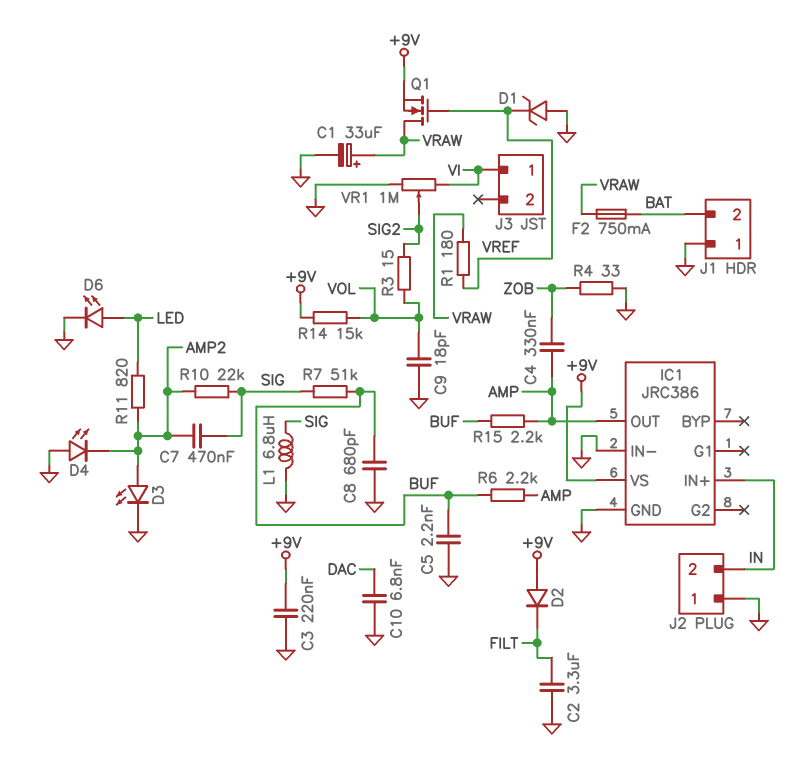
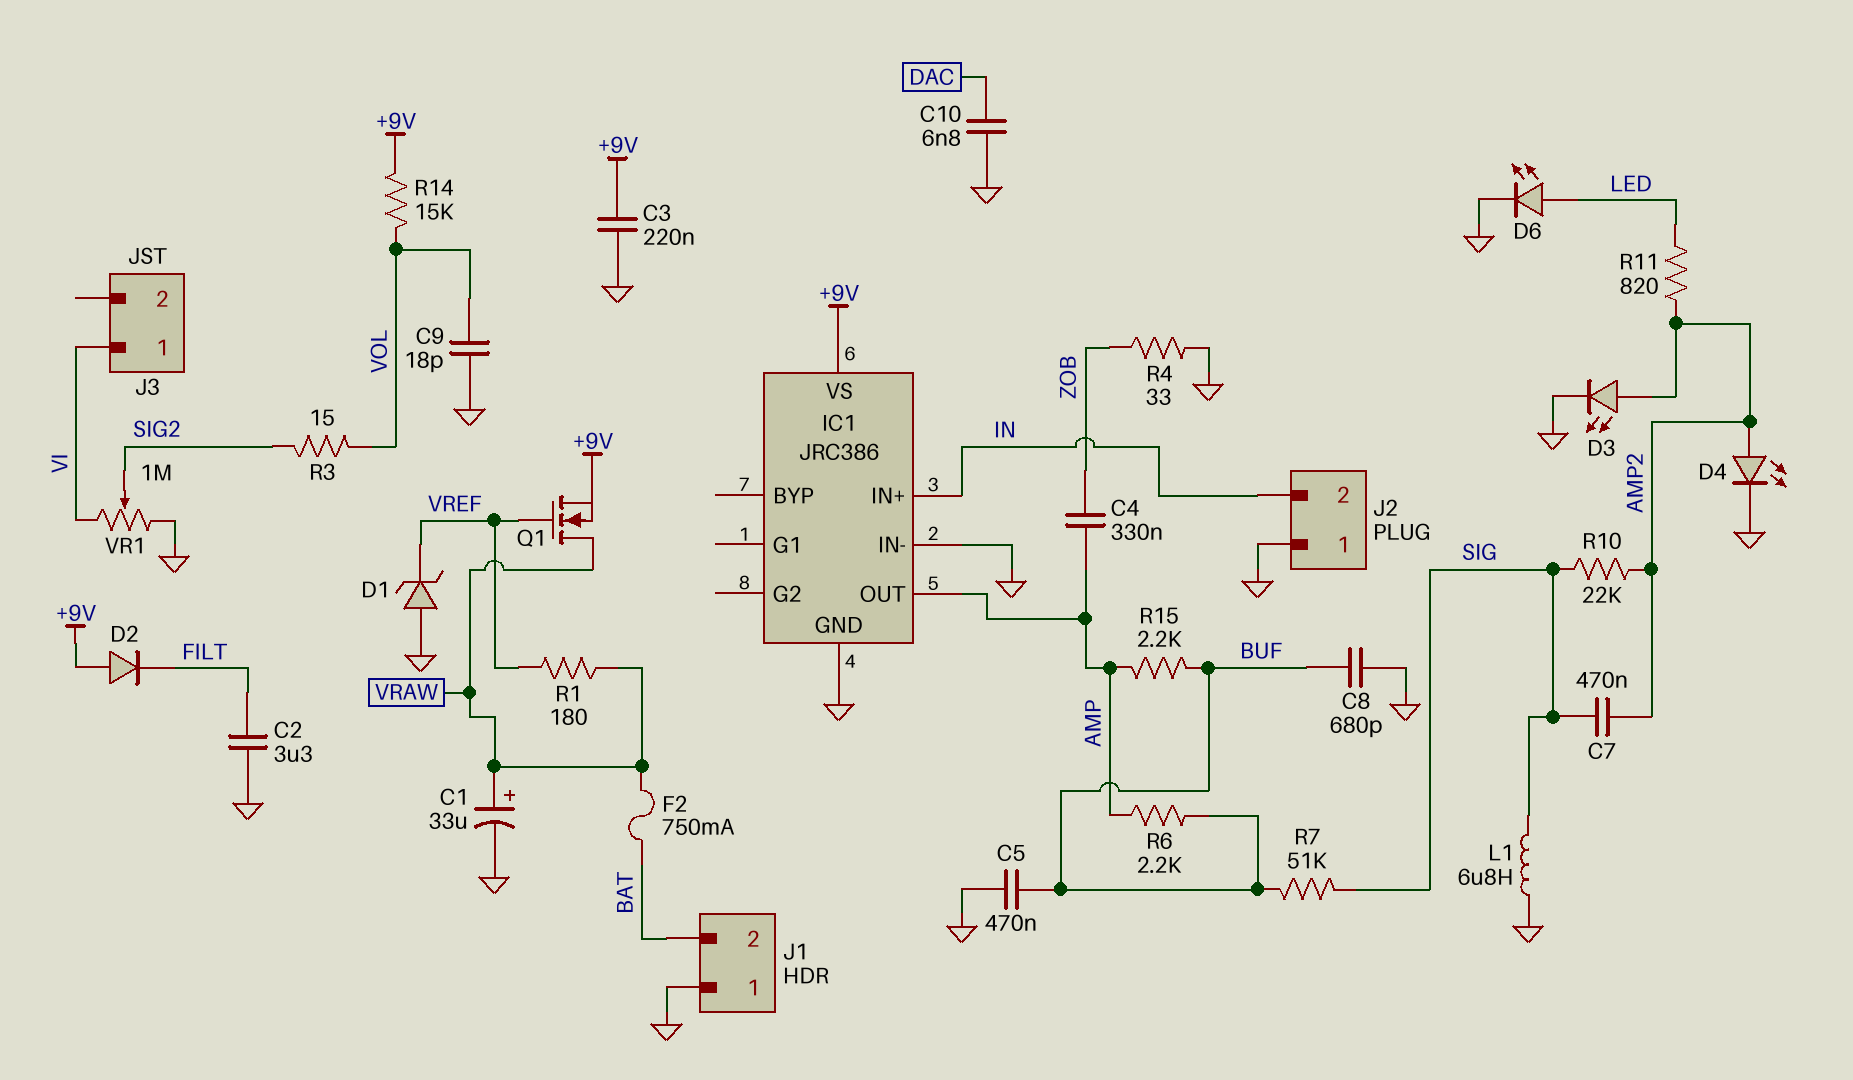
C5: 2.2nF (BUF, GND) -> 470nF (BUF, GND)
D4: LED (A GND, K AMP2) -> LED (A AMP2, K GND)

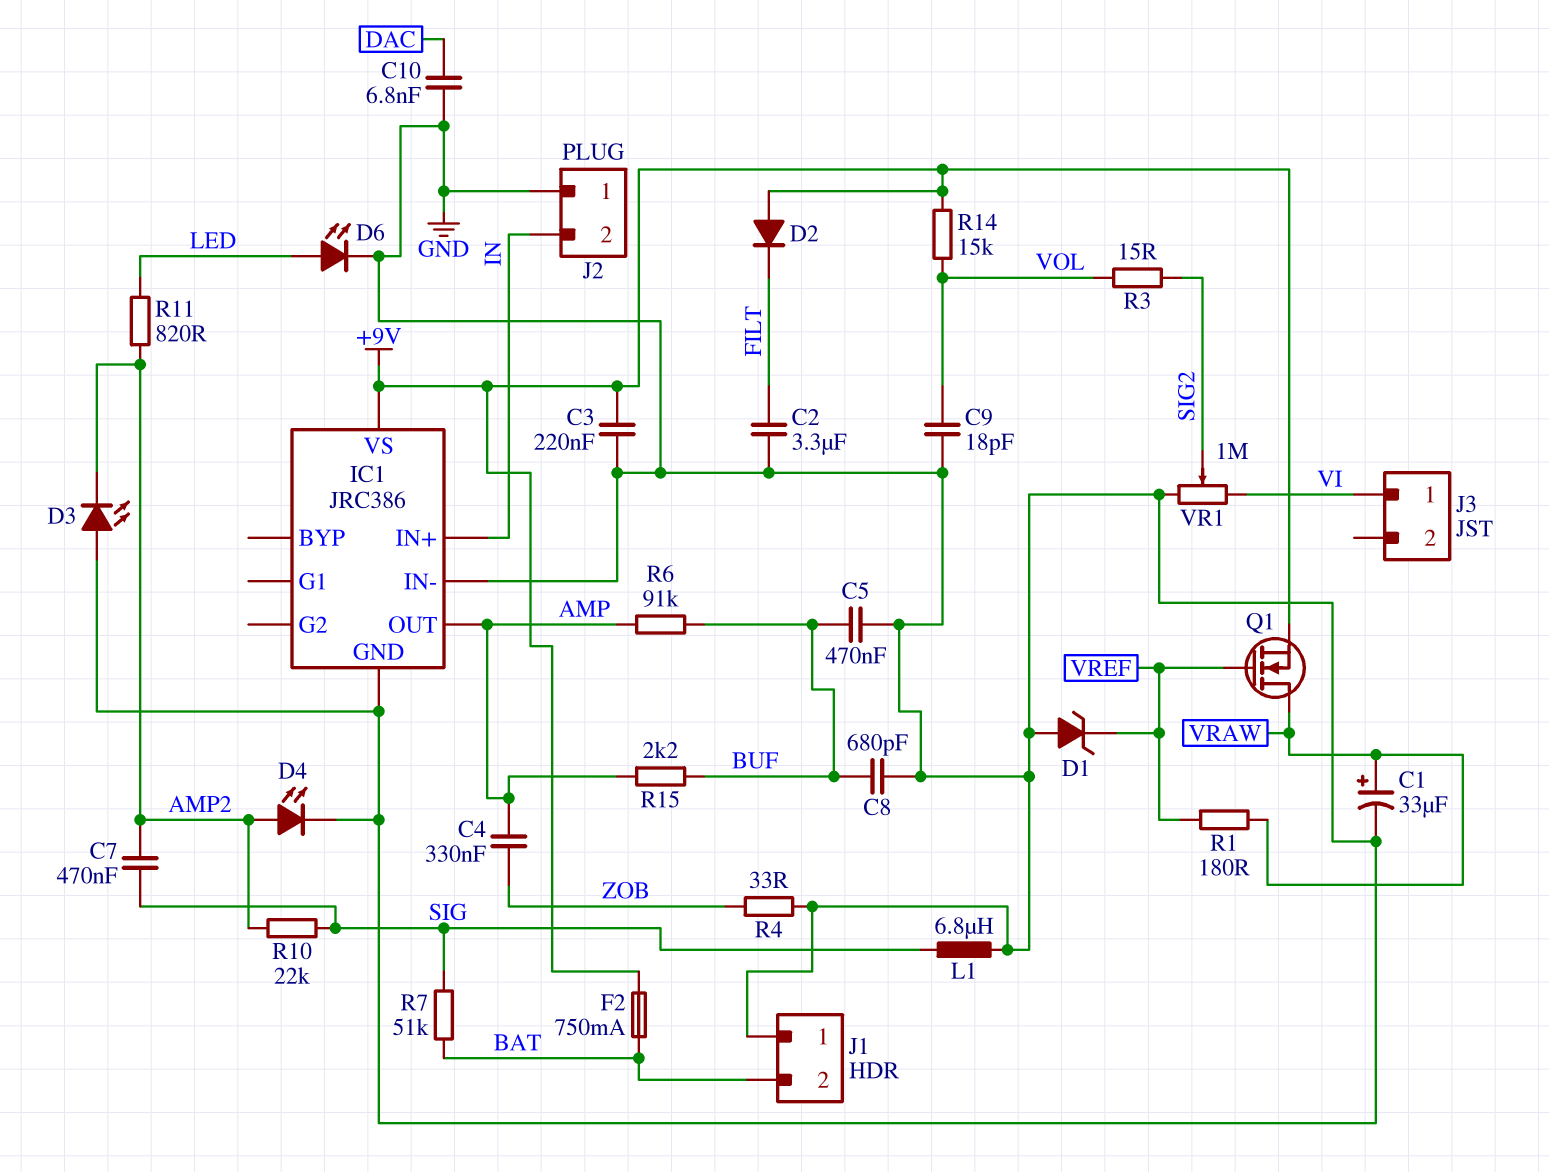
D3: LED (A AMP2, K GND) -> LED (A GND, K AMP2)
F2: 750mA (BAT, VRAW) -> 750mA (+9V, BAT)
R6: 2.2k (AMP, BUF) -> 91k (AMP, BUF)
R7: 51k (BUF, SIG) -> 51k (BAT, SIG)

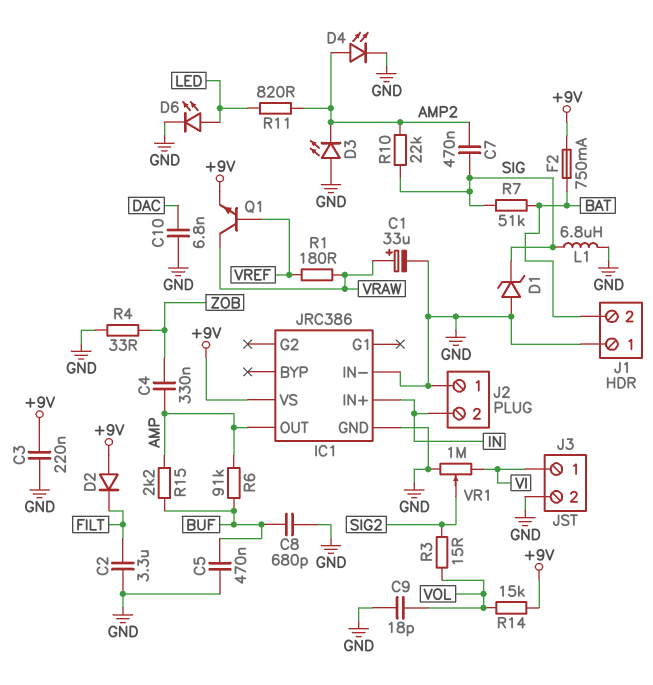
D1: zener (A GND, K VREF) -> zener (A GND, K SIG)
J3 pin 2: none -> GND
Q1: NMOS (G VREF, D VRAW, S +9V) -> NPN (B VREF, C VRAW, E +9V)

